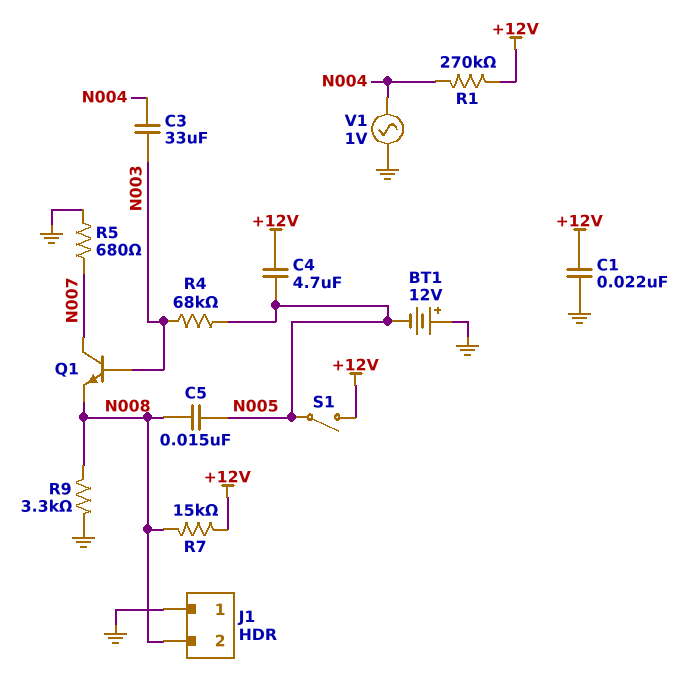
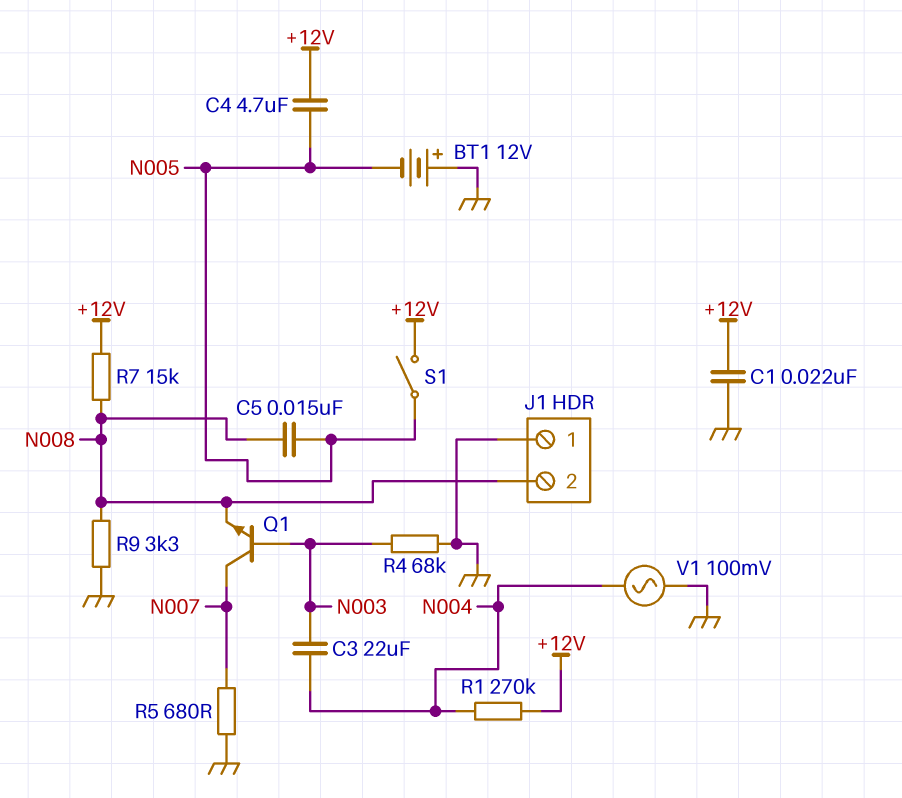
C3: 33uF (N003, N004) -> 22uF (N003, N004)
R4: 68k (N003, N005) -> 68k (GND, N003)
V1: AC 1V (GND, N004) -> AC 100mV (GND, N004)

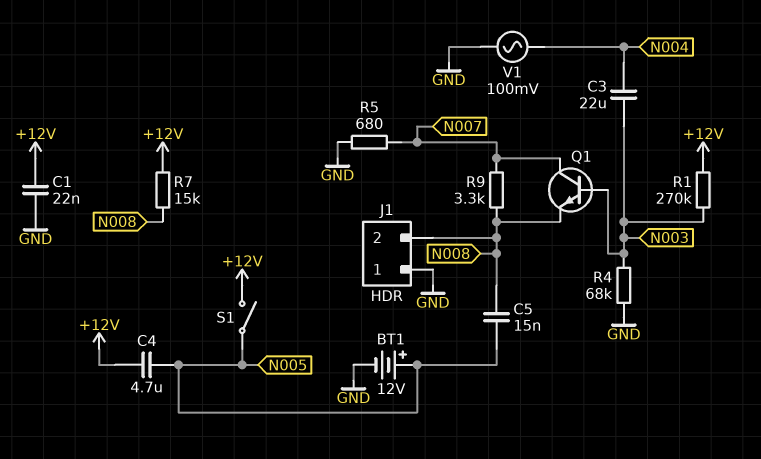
BT1: 12V (plus GND, minus N005) -> 12V (plus N005, minus GND)
R1: 270k (+12V, N004) -> 270k (+12V, N003)
R9: 3.3k (GND, N008) -> 3.3k (N007, N008)

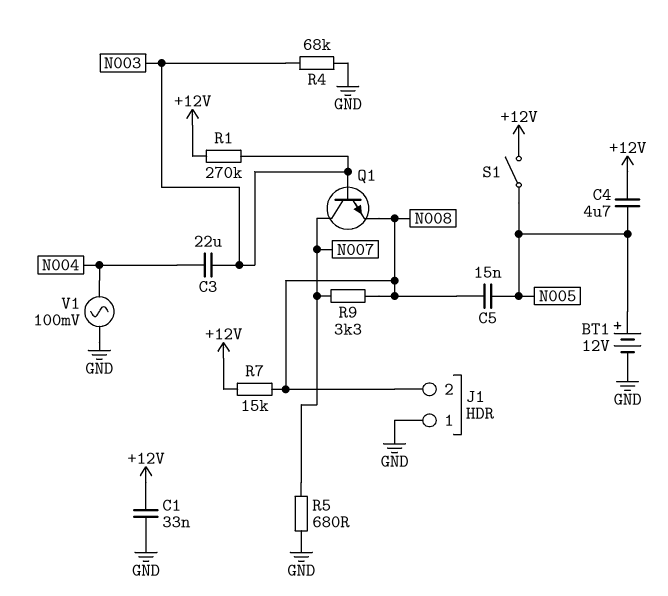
C1: 22nF (+12V, GND) -> 33nF (+12V, GND)

